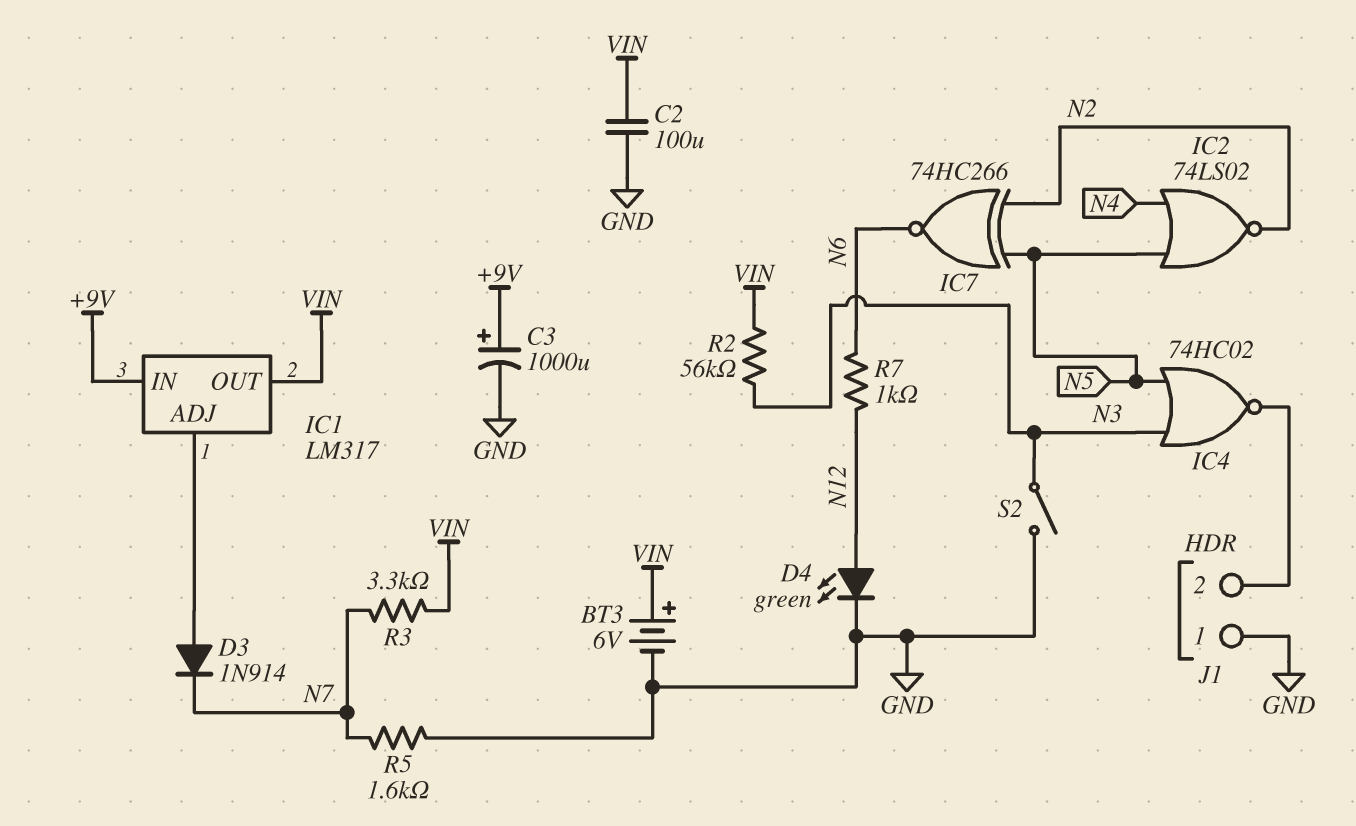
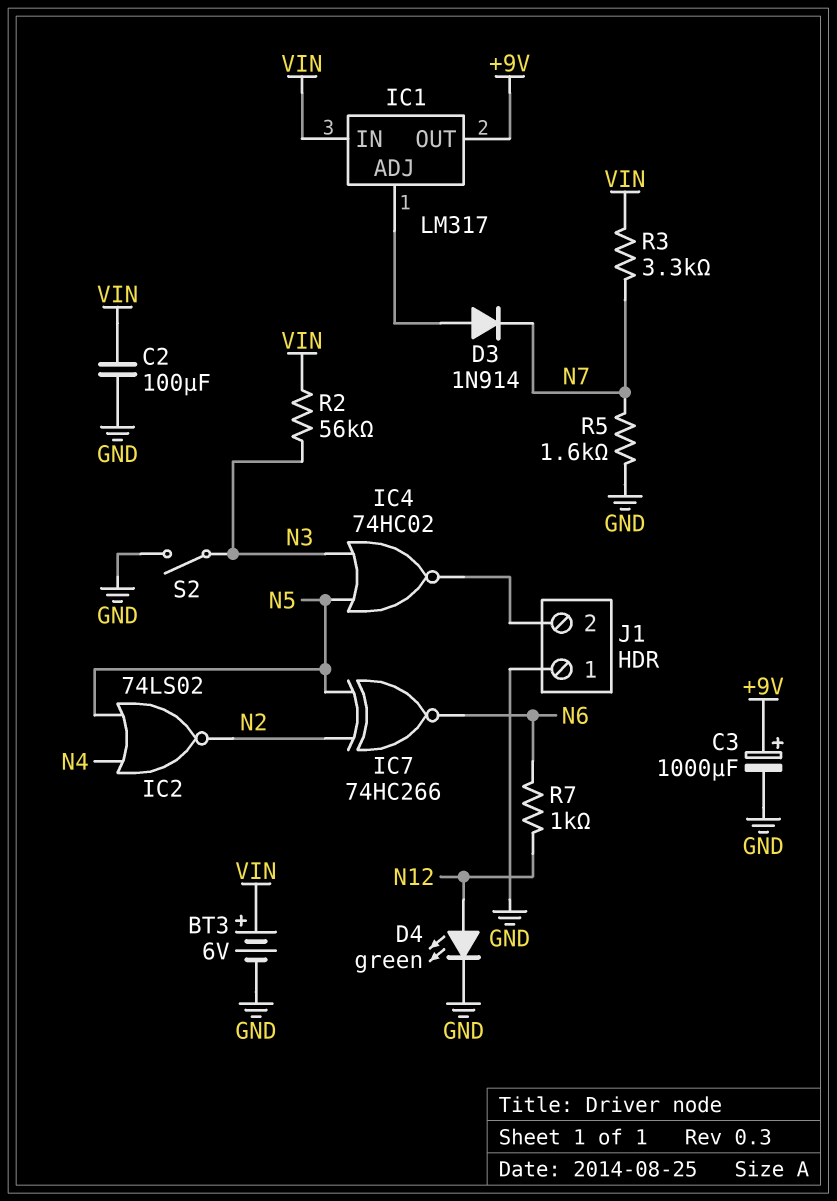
IC1 pin IN: +9V -> VIN
IC1 pin OUT: VIN -> +9V

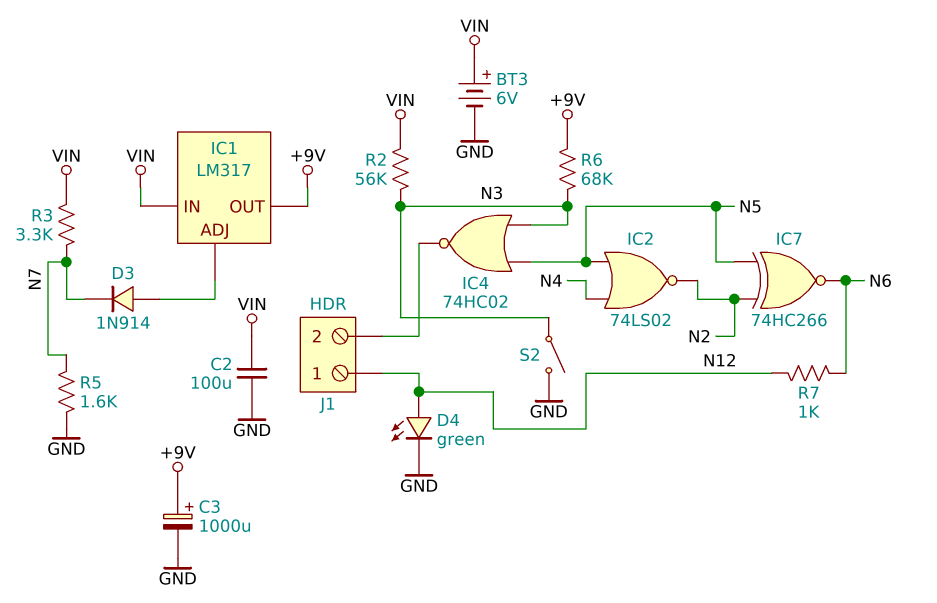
J1 pin 1: GND -> N12
R6: none -> 68k (+9V, N3)

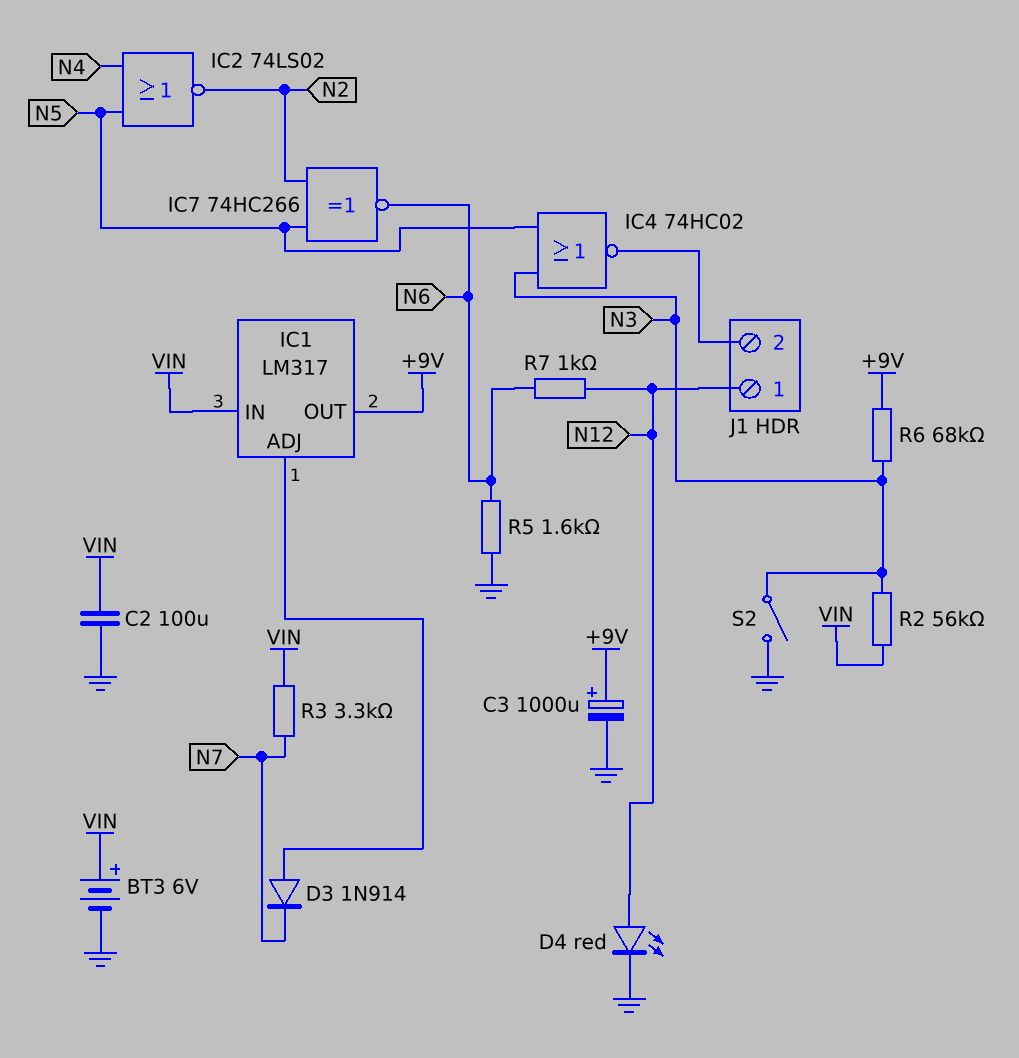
D4: LED green (A N12, K GND) -> LED red (A N12, K GND)
R5: 1.6k (GND, N7) -> 1.6k (GND, N6)

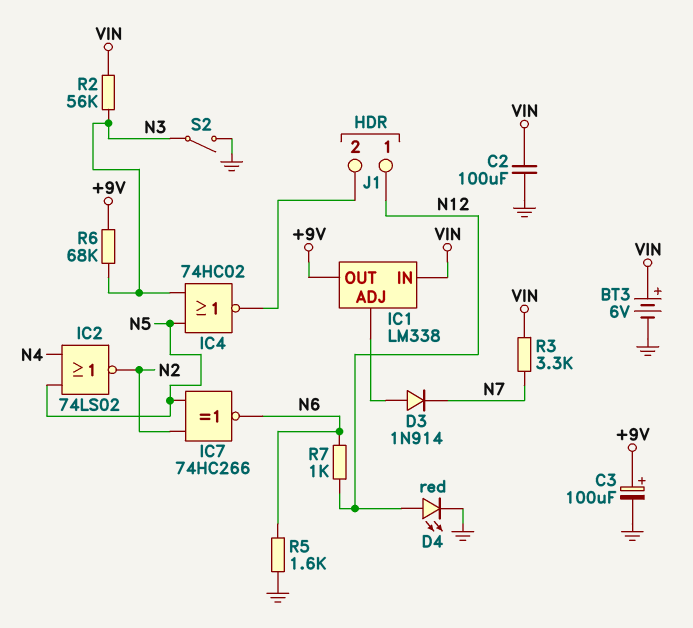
C3: 1000uF (plus +9V, minus GND) -> 100uF (plus +9V, minus GND)
IC1: LM317 -> LM338

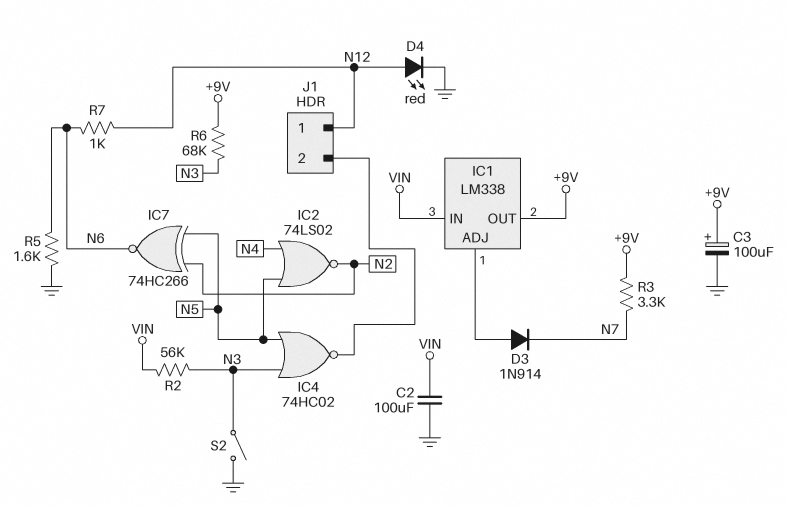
BT3: 6V (plus VIN, minus GND) -> none
R3: 3.3k (N7, VIN) -> 3.3k (+9V, N7)

